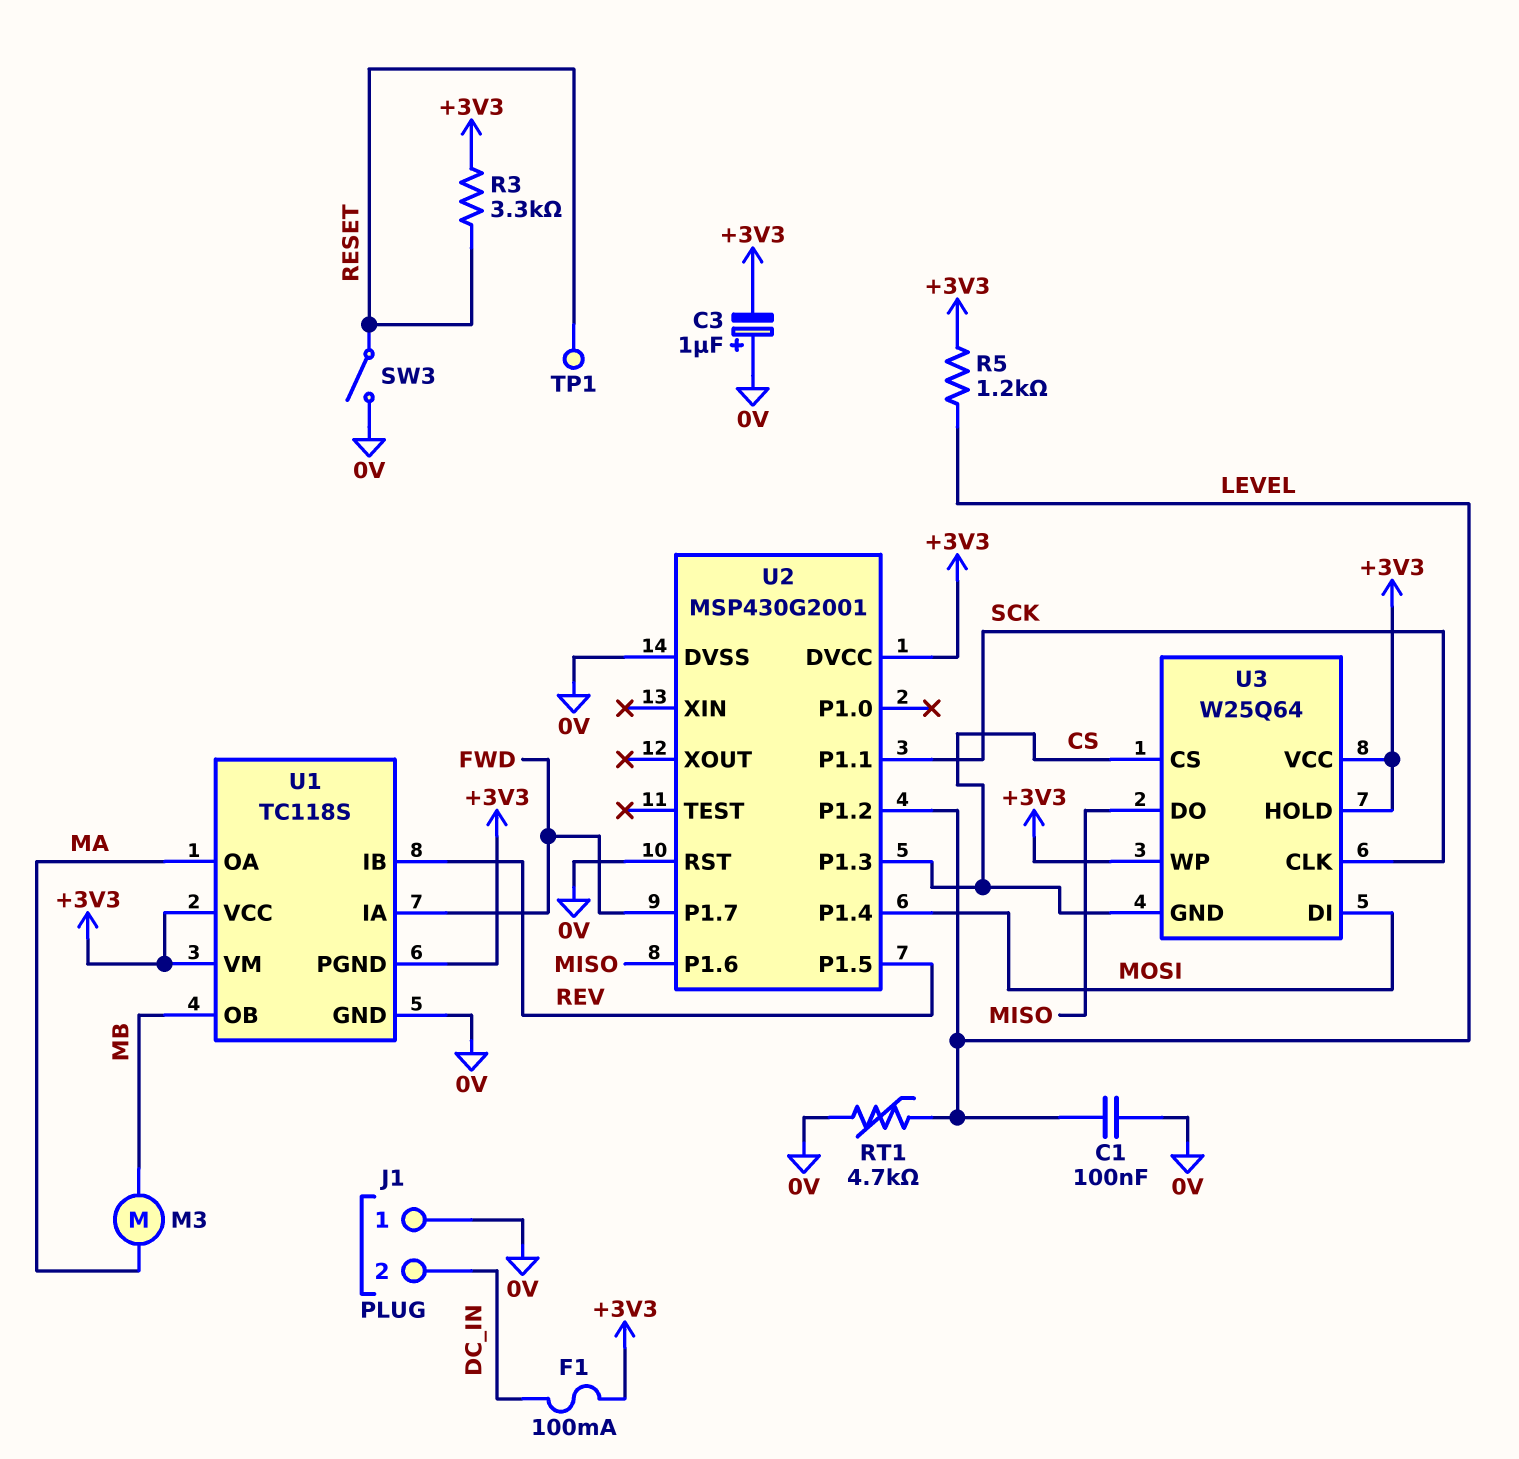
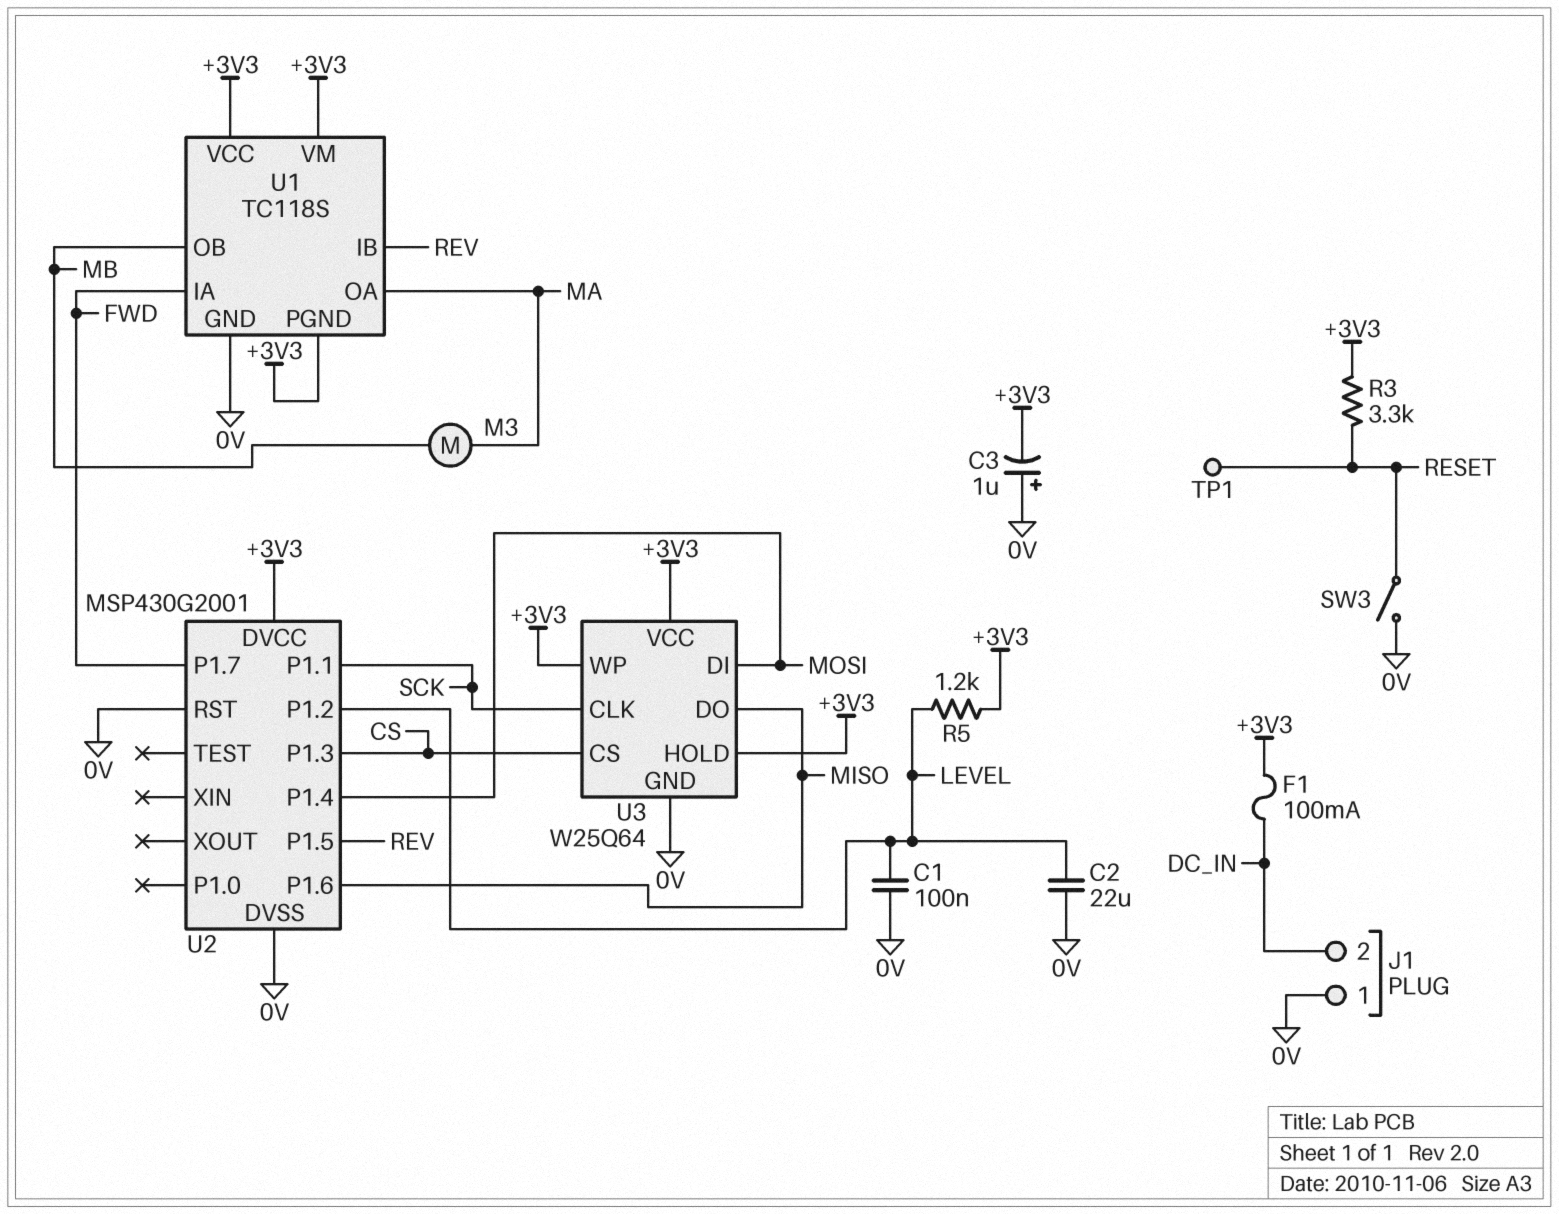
C2: none -> 22uF (0V, LEVEL)
RT1: 4.7k (0V, LEVEL) -> none
U3 pin GND: CS -> 0V

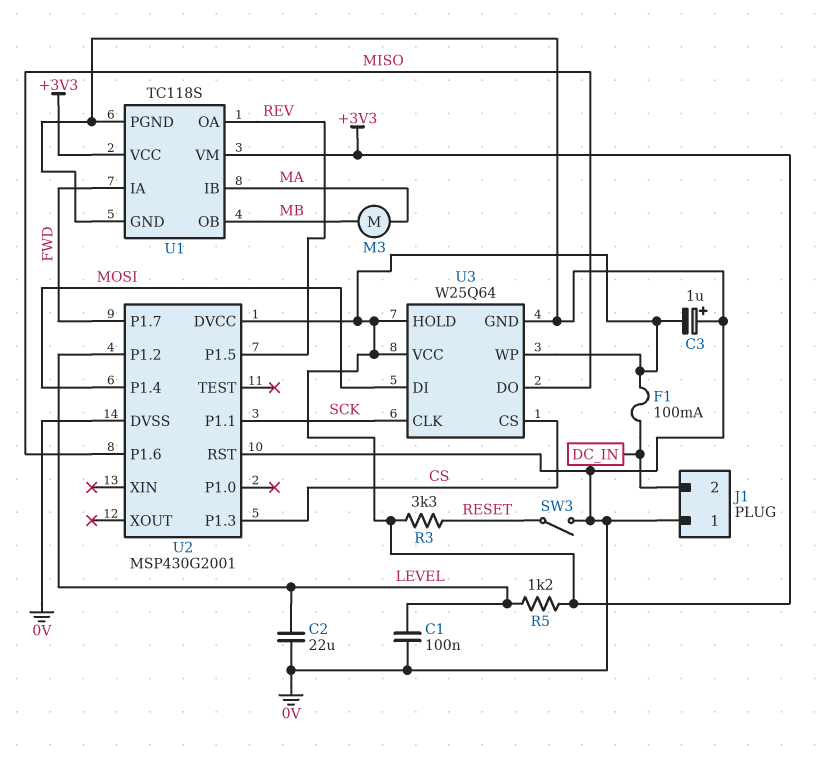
TP1: test point (RESET) -> none
U1 pin IB: REV -> MA
U1 pin OA: MA -> REV
U1 pin PGND: +3V3 -> 0V

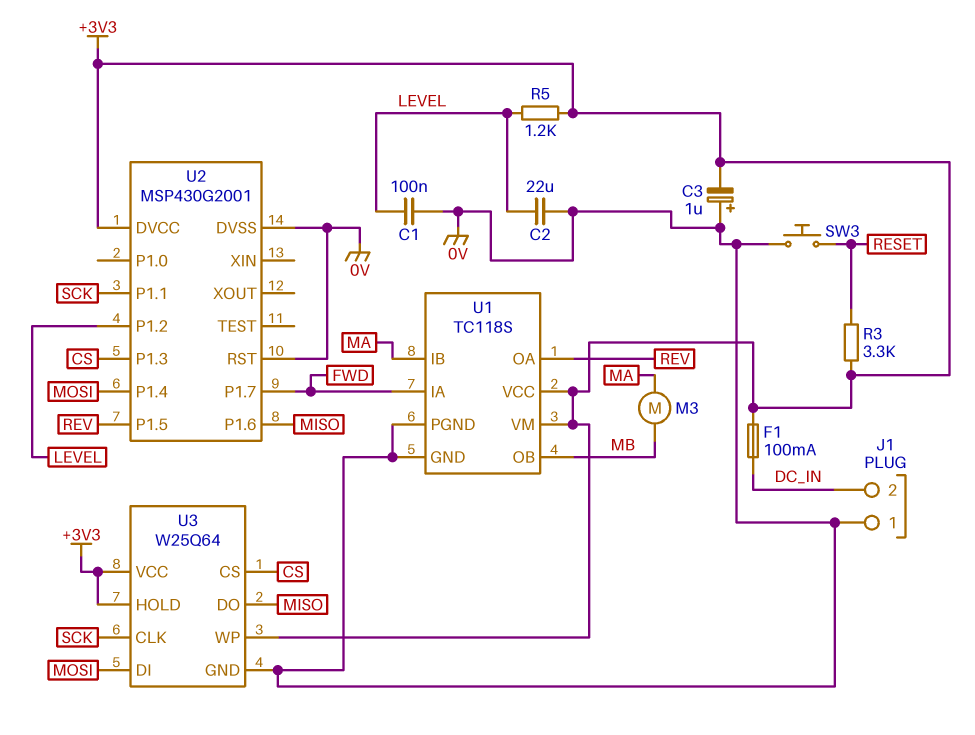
SW3: switch (0V, RESET) -> button (0V, RESET)

